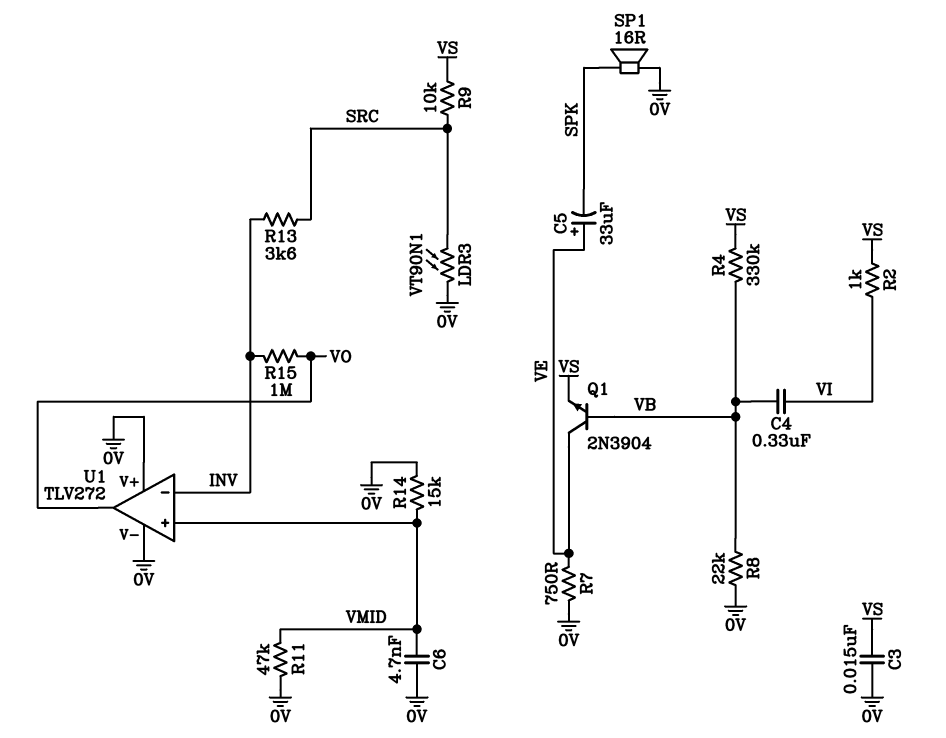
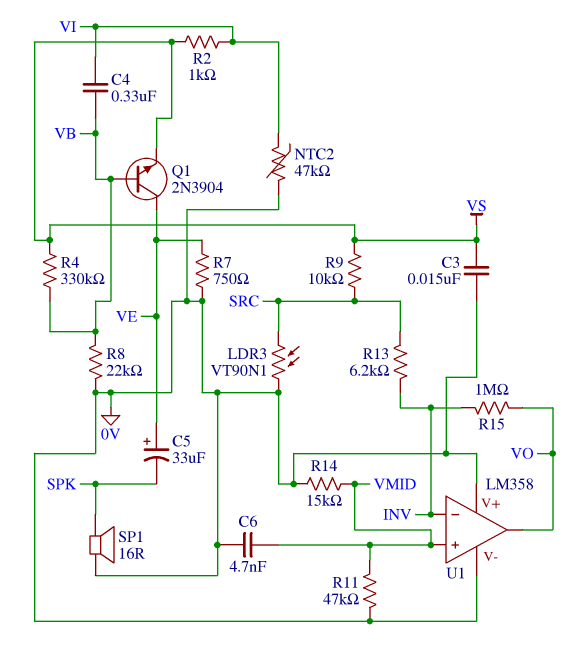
NTC2: none -> 47k (0V, VI)
R13: 3.6k (INV, SRC) -> 6.2k (INV, SRC)
U1: TLV272 -> LM358

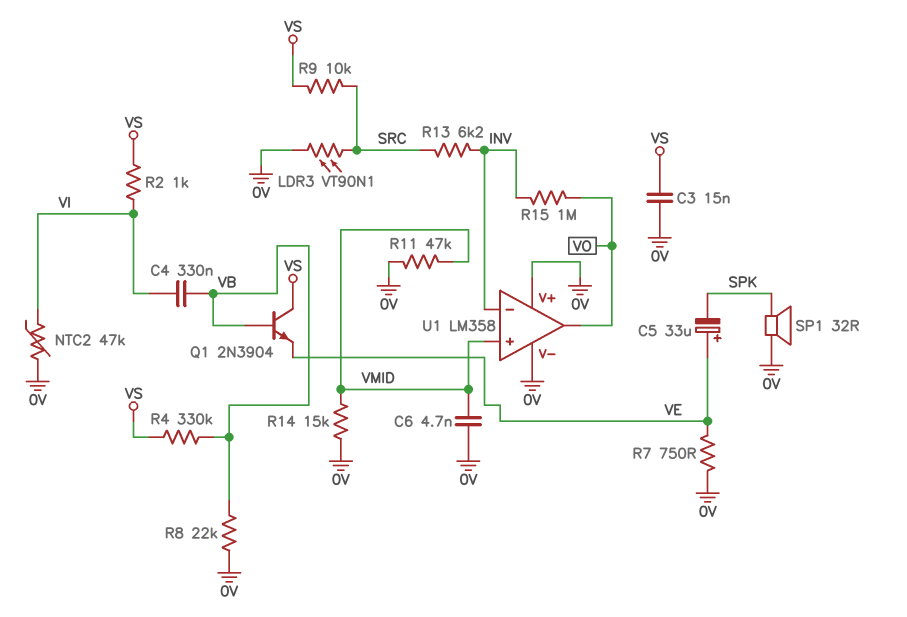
Q1: NPN 2N3904 (B VB, C VE, E VS) -> NPN 2N3904 (B VB, C VS, E VE)
SP1: speaker 16R (0V, SPK) -> speaker 32R (0V, SPK)

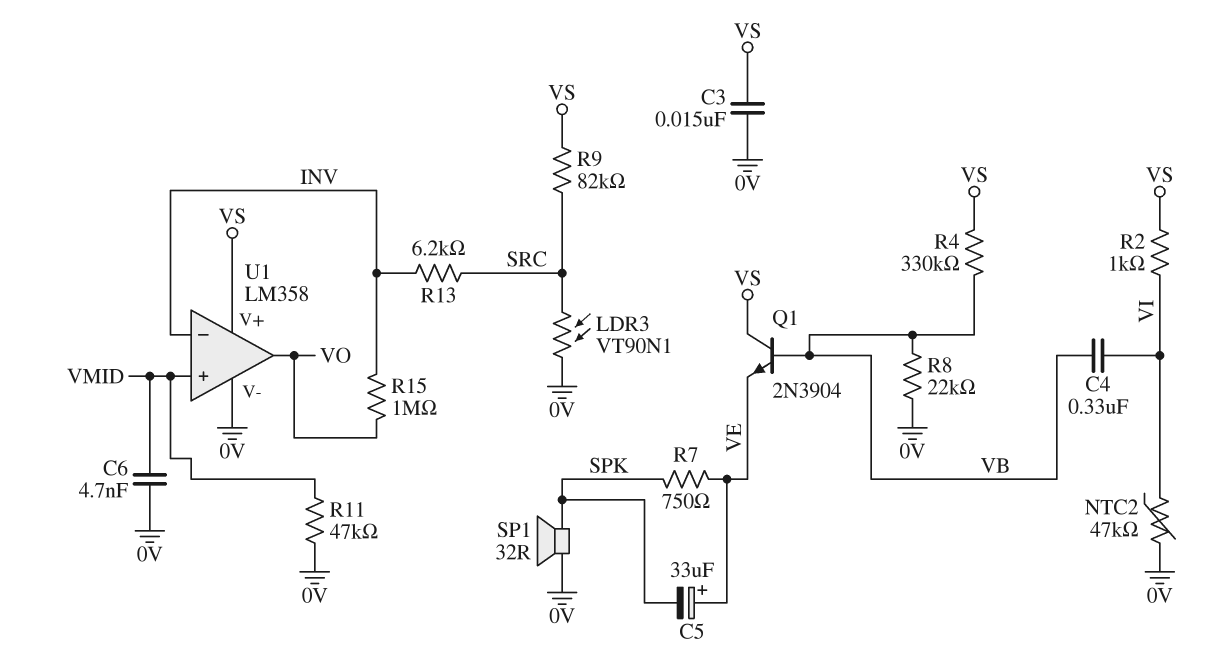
R7: 750 (0V, VE) -> 750 (SPK, VE)
R9: 10k (SRC, VS) -> 82k (SRC, VS)
R14: 15k (0V, VMID) -> none
U1 pin V+: 0V -> VS

